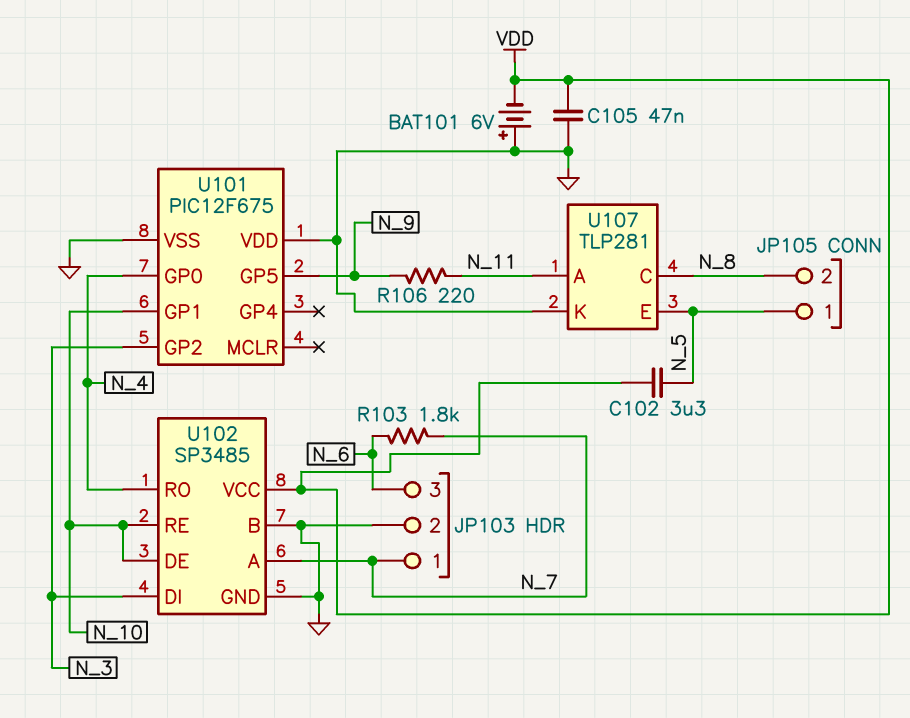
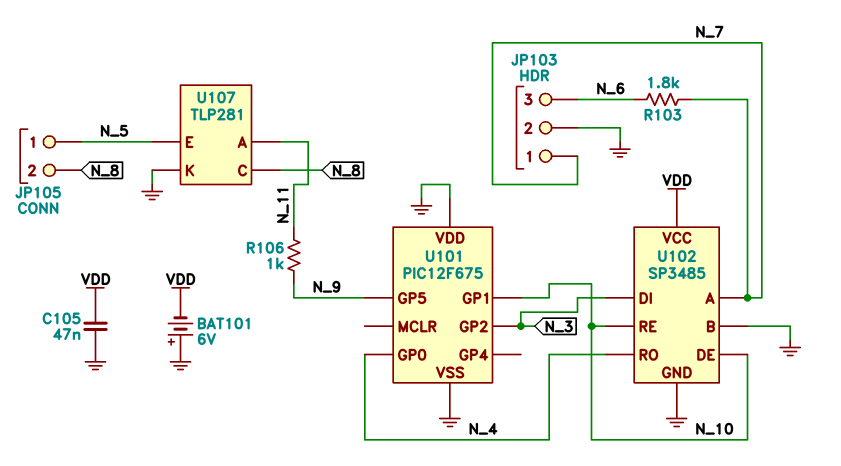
C102: 3.3uF (N_5, VDD) -> none
R106: 220 (N_9, N_11) -> 1k (N_9, N_11)

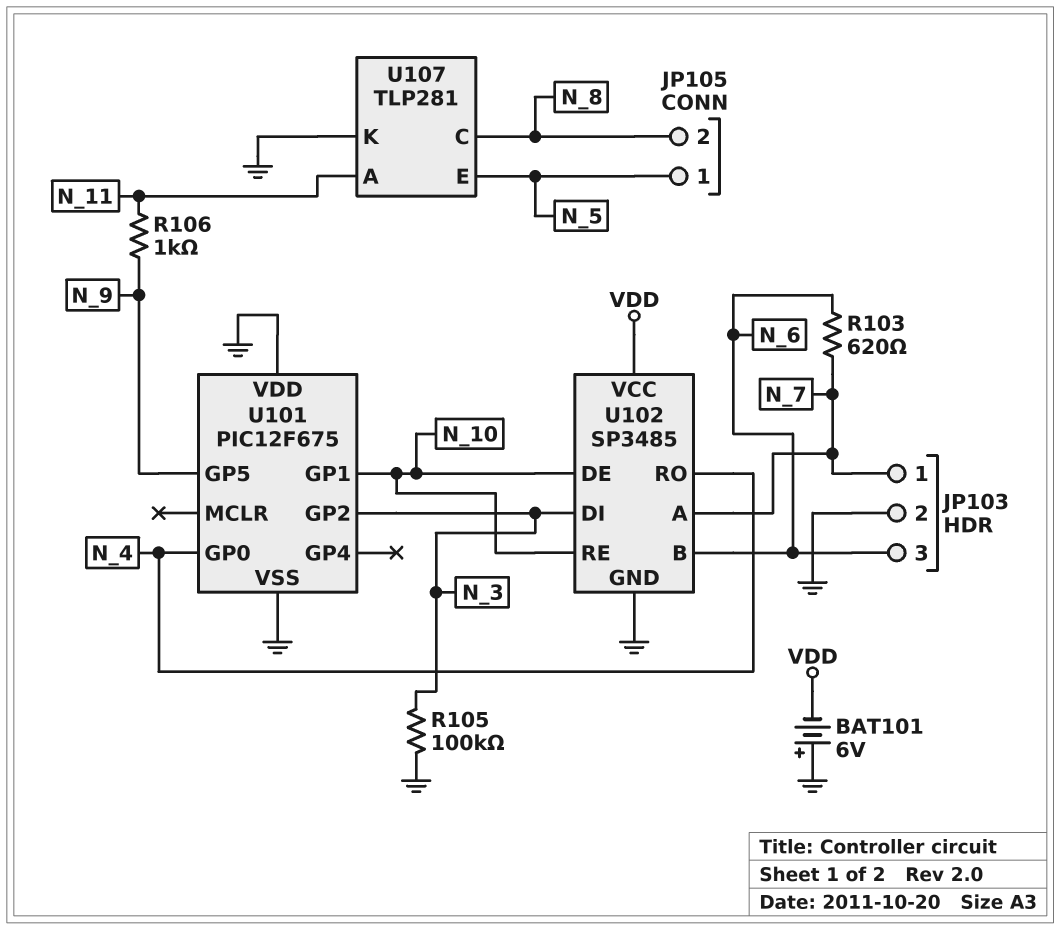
C105: 47nF (GND, VDD) -> none
R103: 1.8k (N_6, N_7) -> 620 (N_6, N_7)
R105: none -> 100k (GND, N_3)
U102 pin B: GND -> N_6

